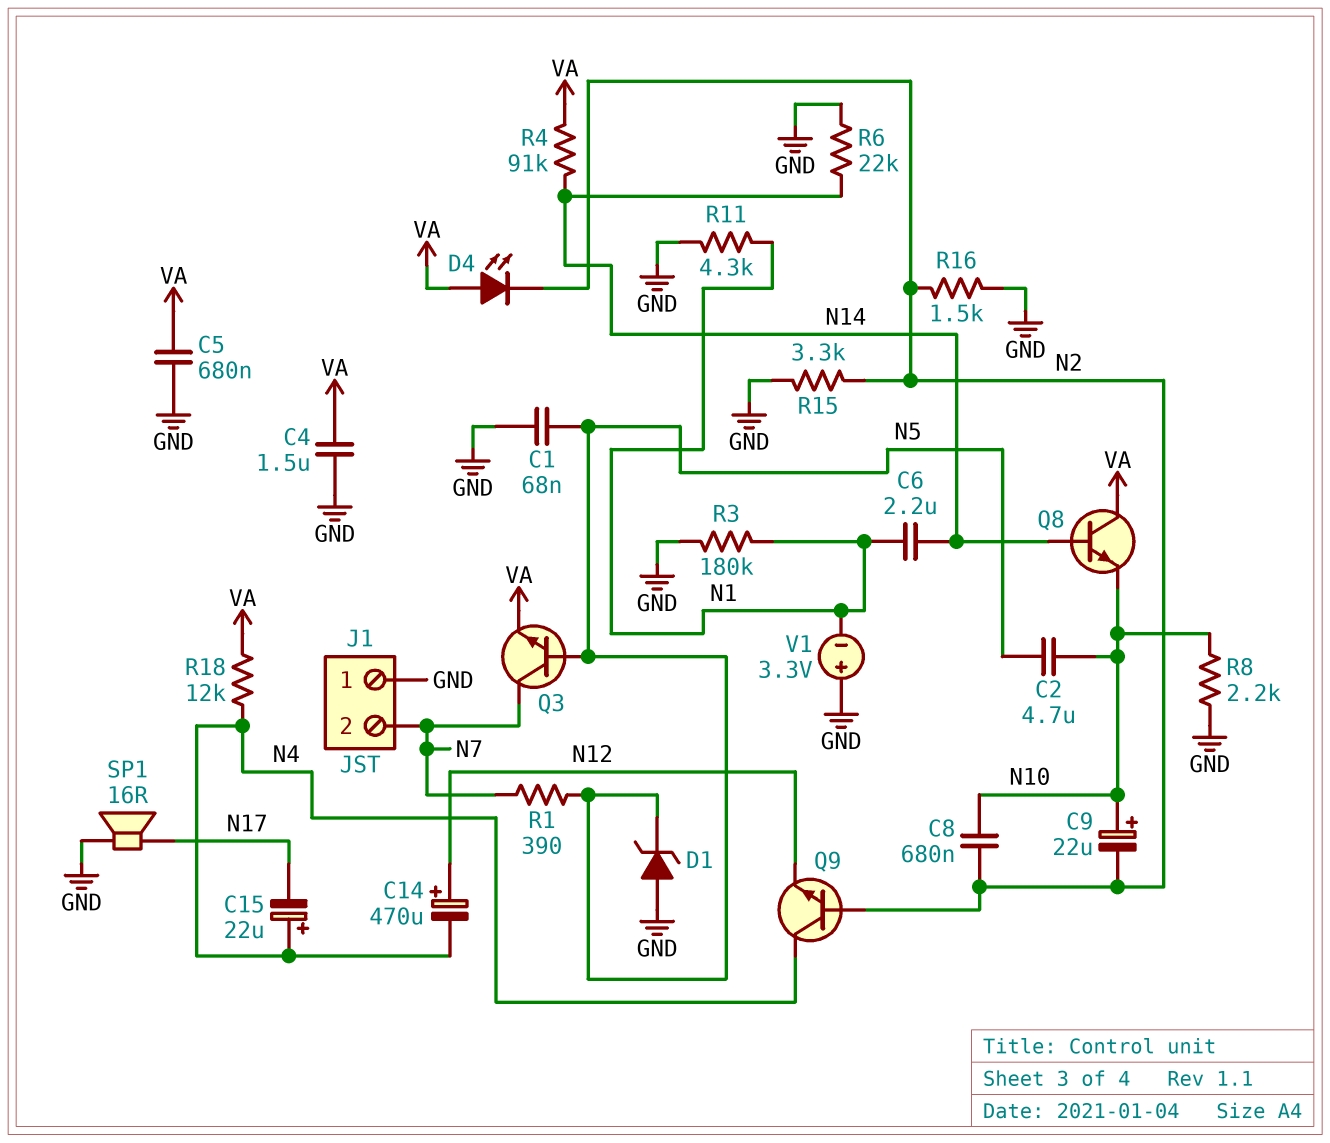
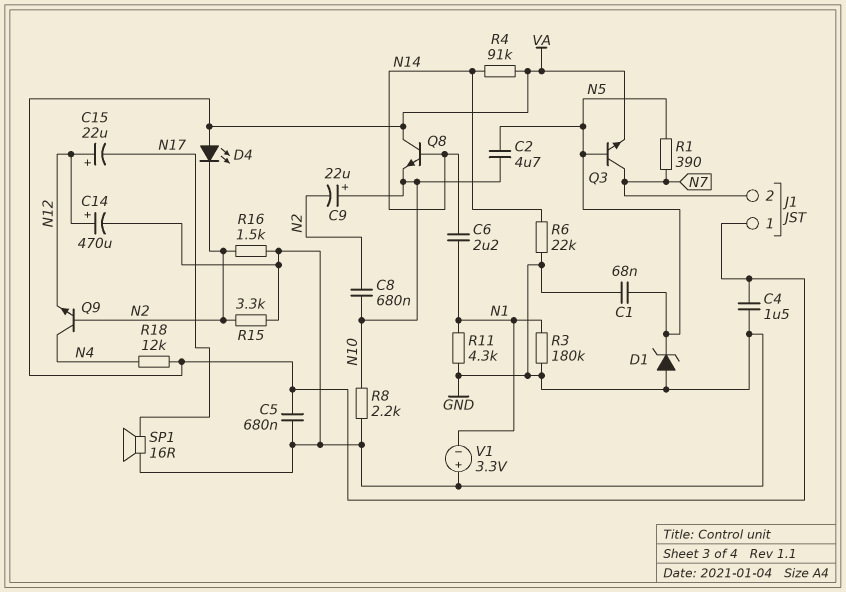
C14: 470uF (plus N12, minus N4) -> 470uF (plus N12, minus GND)
C15: 22uF (plus N4, minus N17) -> 22uF (plus N12, minus N17)
J1 pin 1: GND -> VA

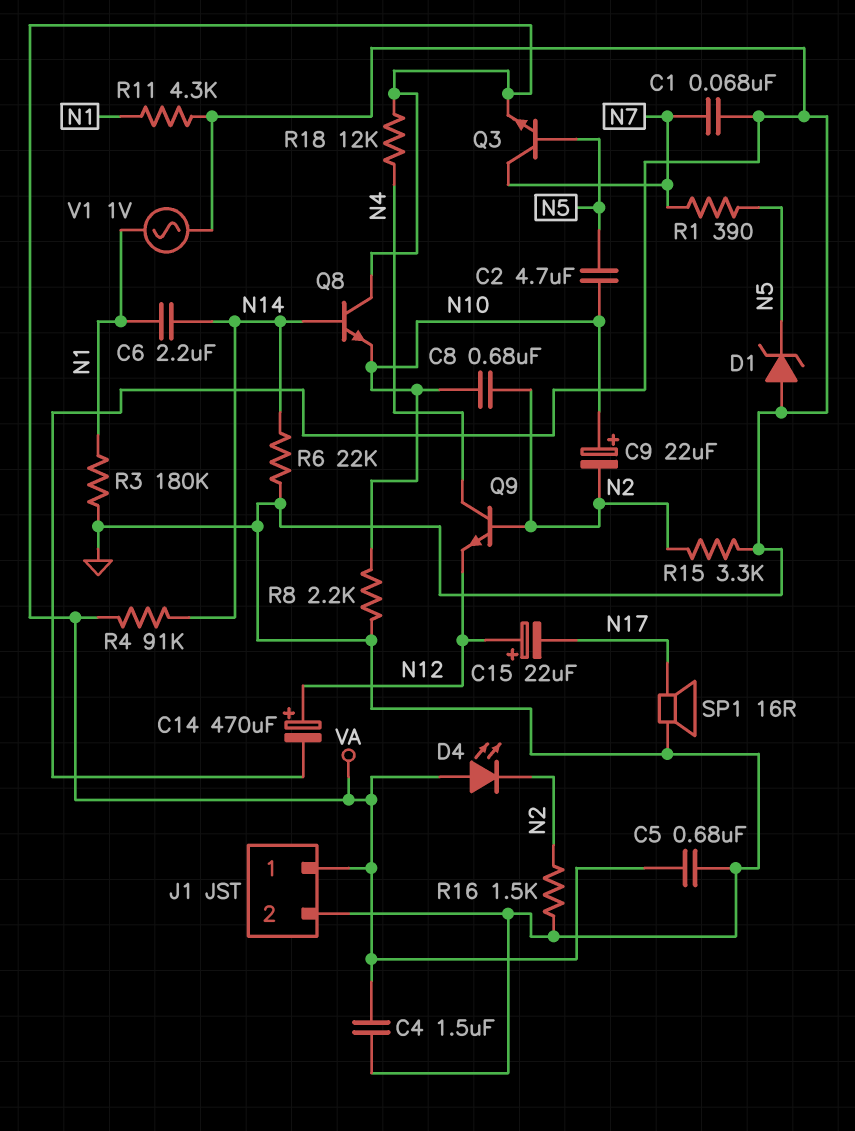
C1: 68nF (GND, N5) -> 68nF (GND, N7)
J1 pin 2: N7 -> GND
V1: 3.3V (plus GND, minus N1) -> AC 1V (GND, N1)

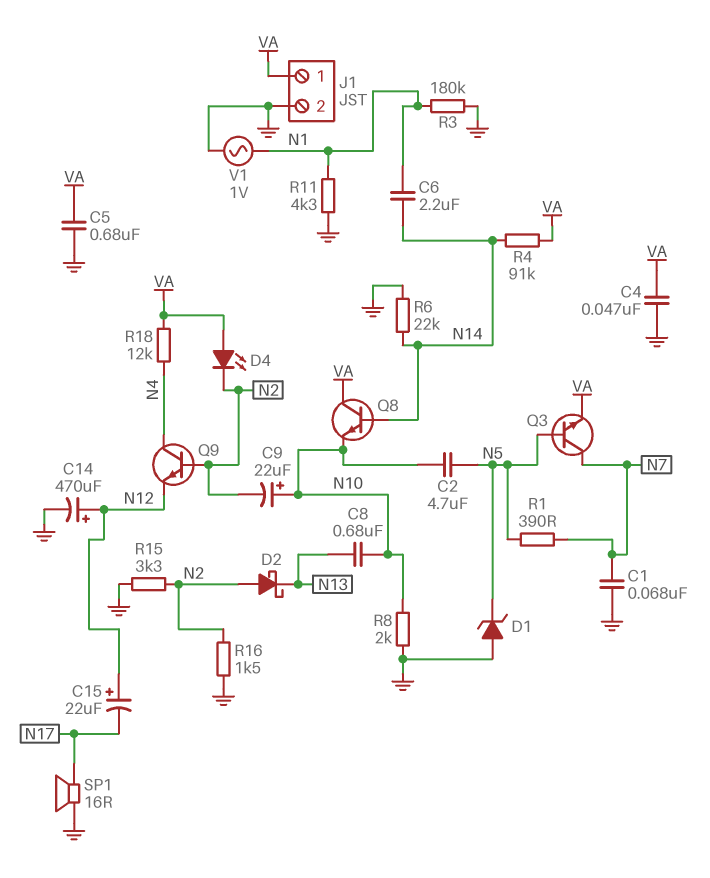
C4: 1.5uF (GND, VA) -> 47nF (GND, VA)
C8: 680nF (N2, N10) -> 680nF (N10, N13)
D2: none -> schottky (A N2, K N13)
R8: 2.2k (GND, N10) -> 2k (GND, N10)

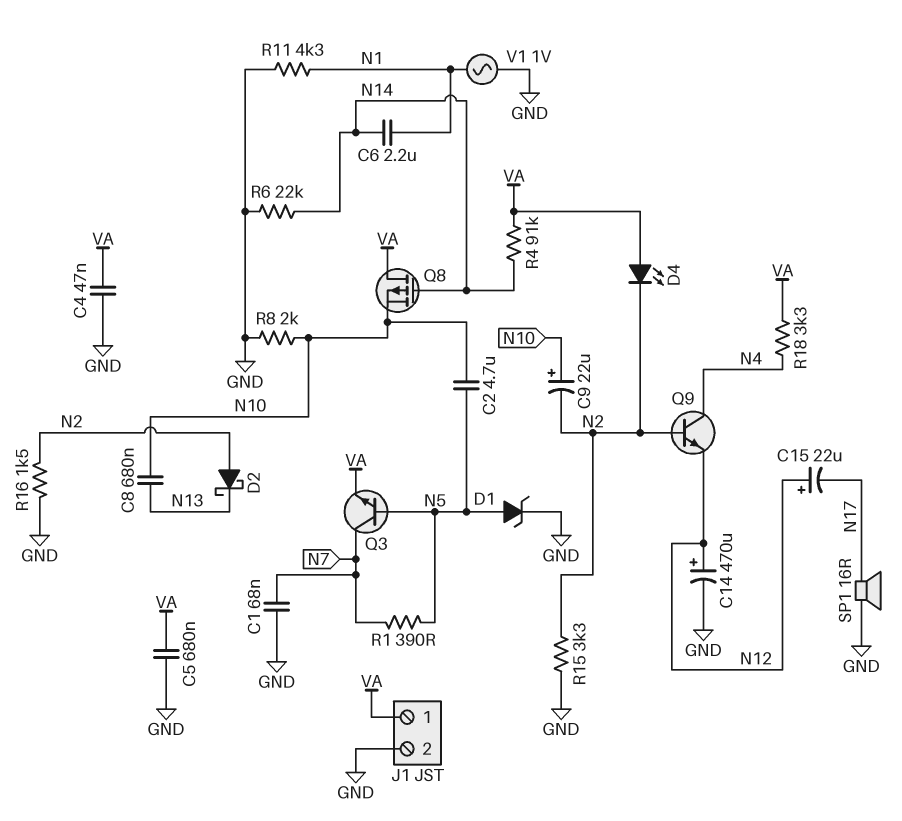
D1: zener (A GND, K N5) -> zener (A N5, K GND)
Q8: NPN (B N14, C VA, E N10) -> PMOS (G N14, D VA, S N10)
R3: 180k (GND, N1) -> none
R18: 12k (N4, VA) -> 3.3k (N4, VA)

